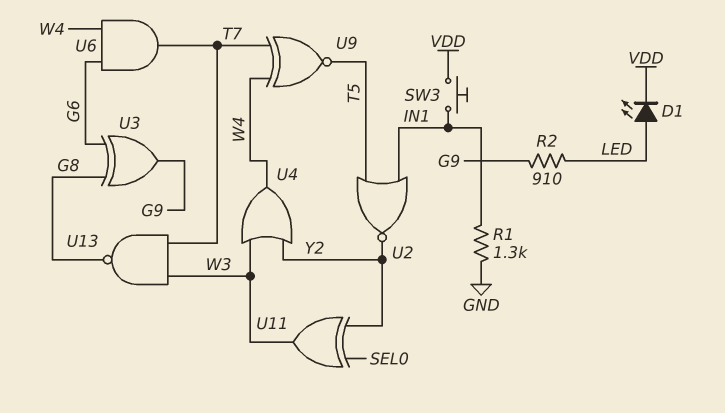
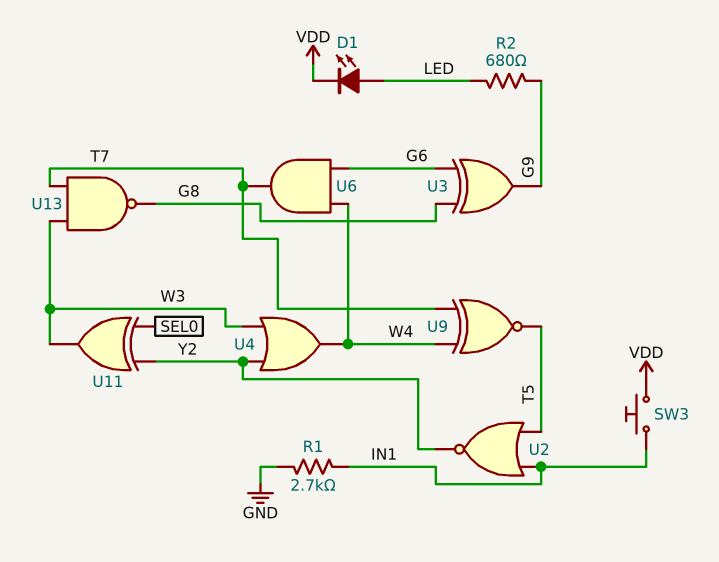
R1: 1.3k (GND, IN1) -> 2.7k (GND, IN1)
R2: 910 (G9, LED) -> 680 (G9, LED)

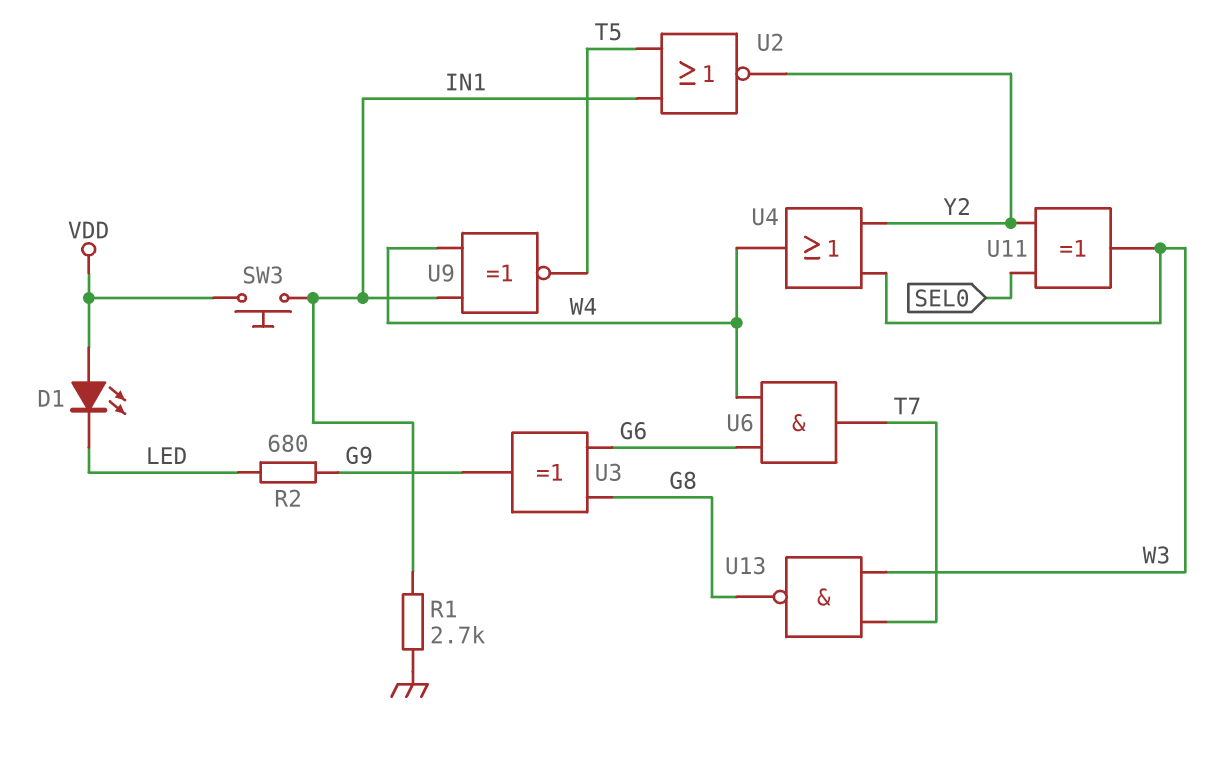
D1: LED (A LED, K VDD) -> LED (A VDD, K LED)
U9: XNOR (in T7, in W4, out T5) -> XNOR (in IN1, in W4, out T5)

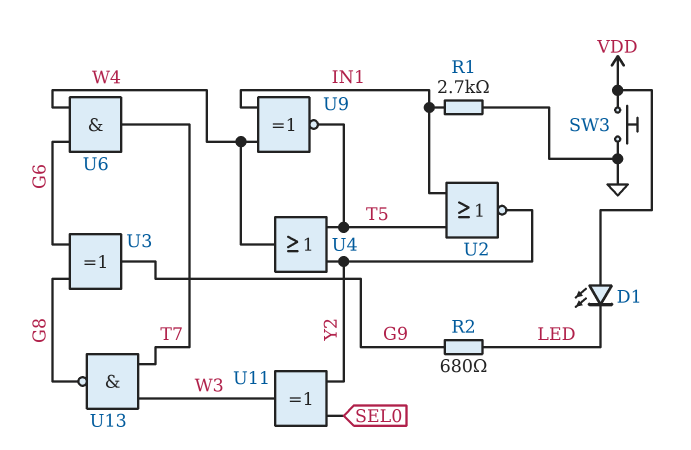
SW3: button (IN1, VDD) -> button (GND, VDD)
U4: OR (in W3, in Y2, out W4) -> OR (in T5, in Y2, out W4)

